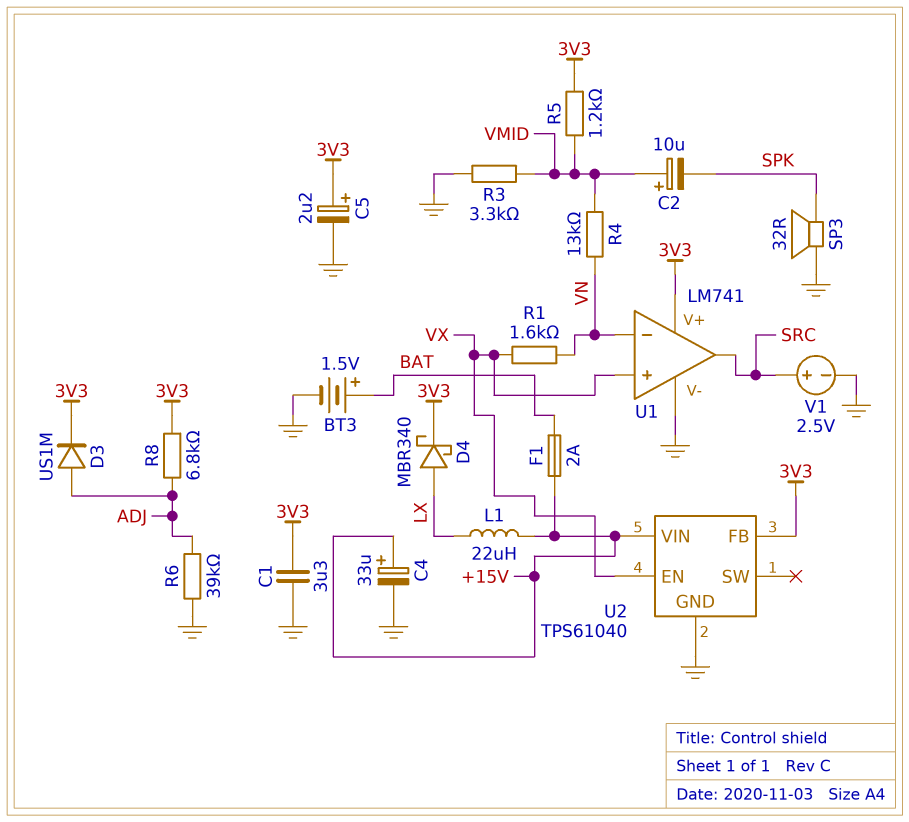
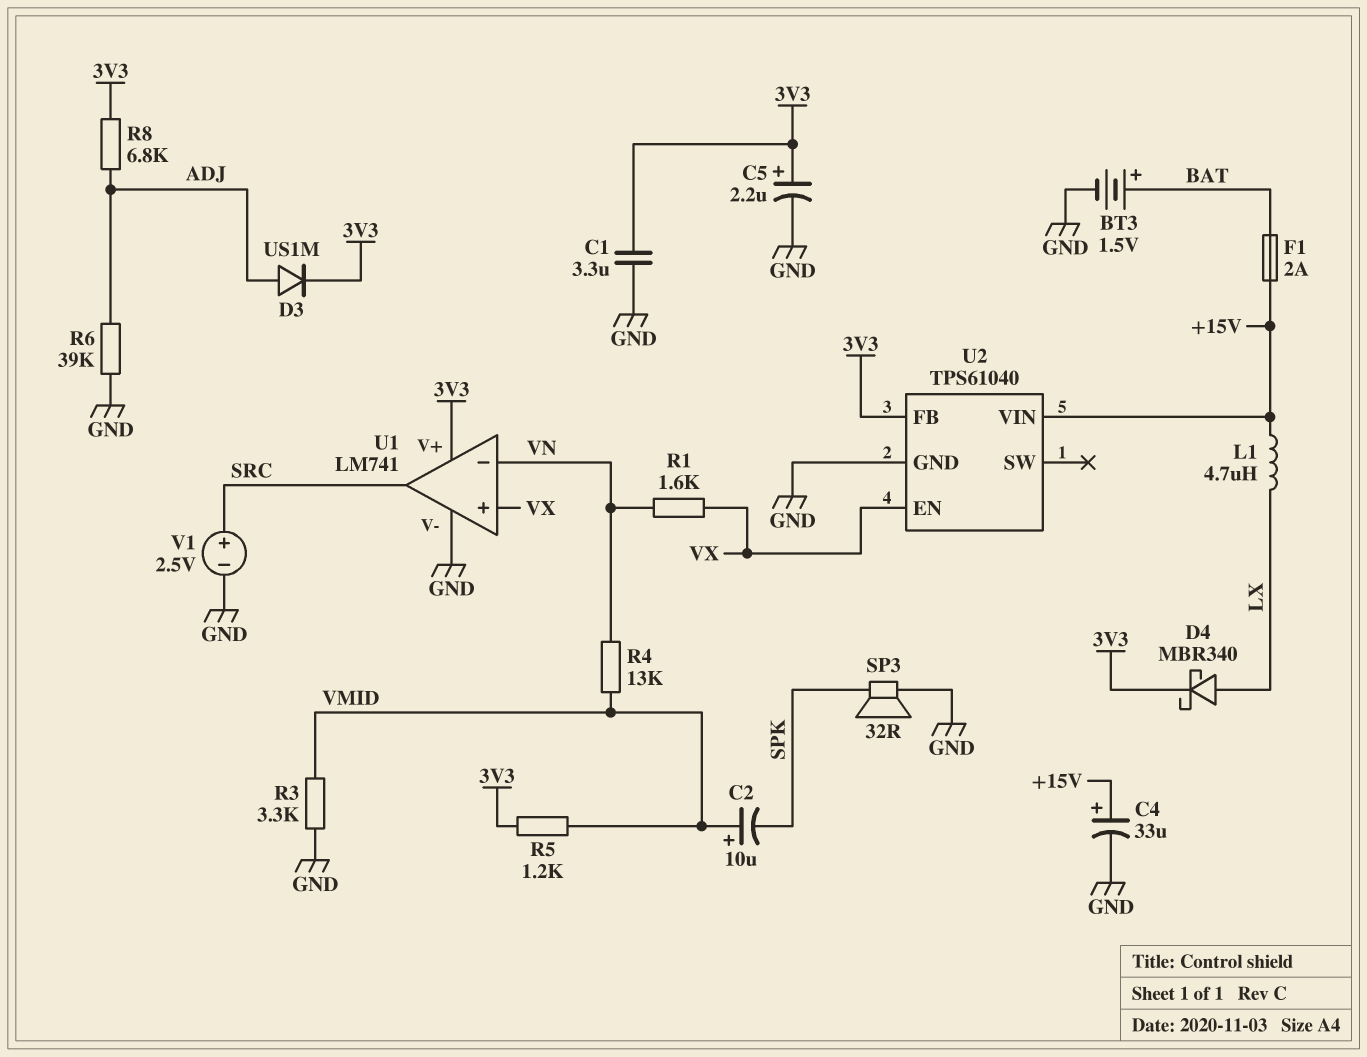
L1: 22uH (+15V, LX) -> 4.7uH (+15V, LX)

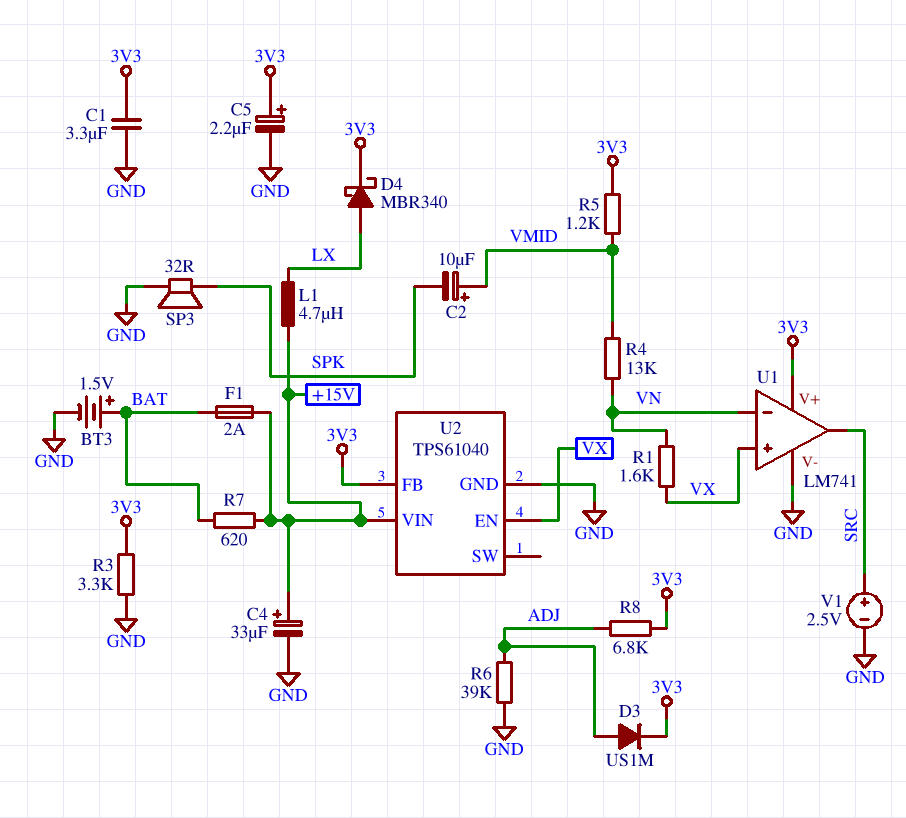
R3: 3.3k (GND, VMID) -> 3.3k (3V3, GND)
R7: none -> 620 (+15V, BAT)

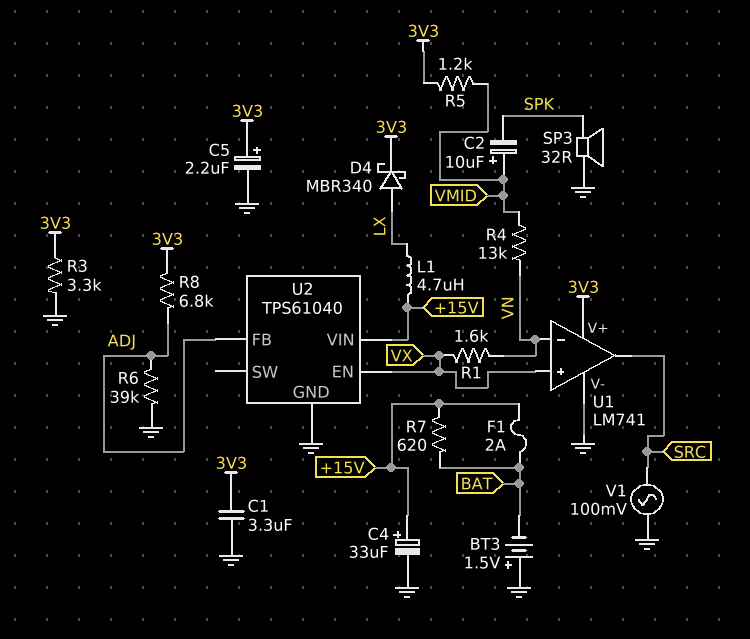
BT3: 1.5V (plus BAT, minus GND) -> 1.5V (plus GND, minus BAT)
D3: diode US1M (A ADJ, K 3V3) -> none
U2 pin FB: 3V3 -> ADJ
V1: 2.5V (plus SRC, minus GND) -> AC 100mV (GND, SRC)

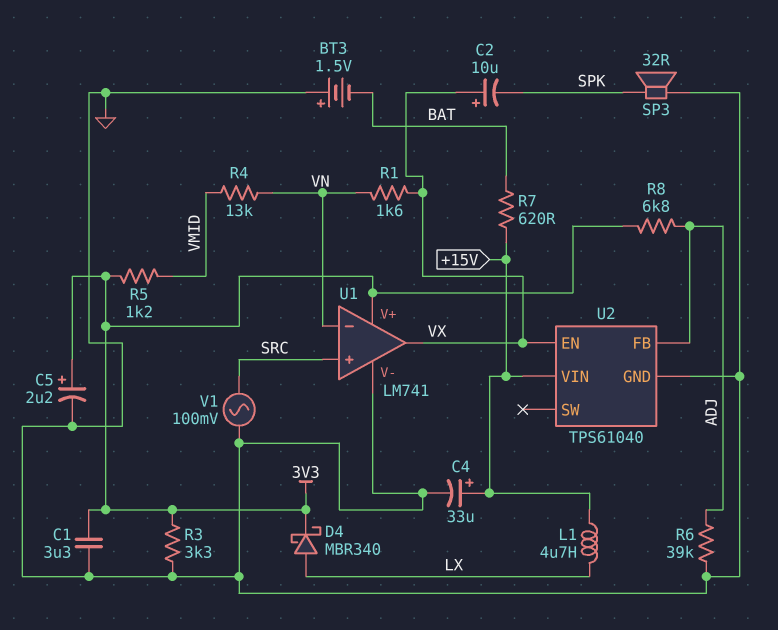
C2: 10uF (plus VMID, minus SPK) -> 10uF (plus VX, minus SPK)
F1: 2A (+15V, BAT) -> none
U1 pin in+: VX -> SRC
U1 pin out: SRC -> VX

